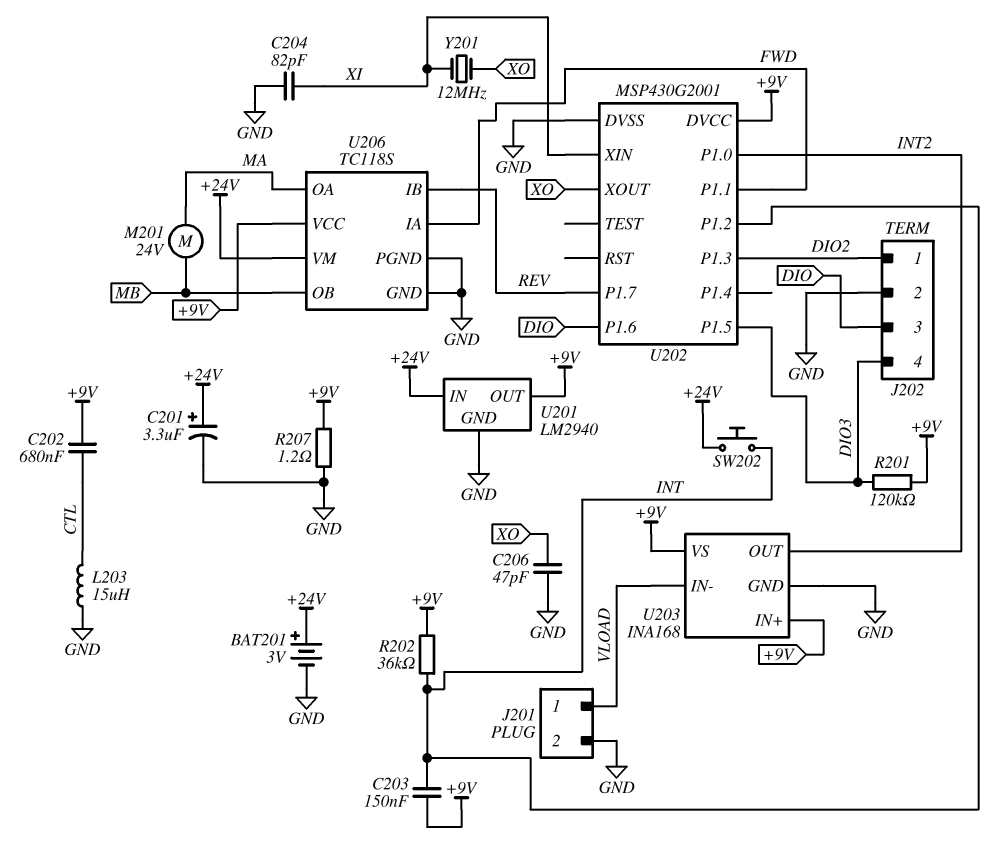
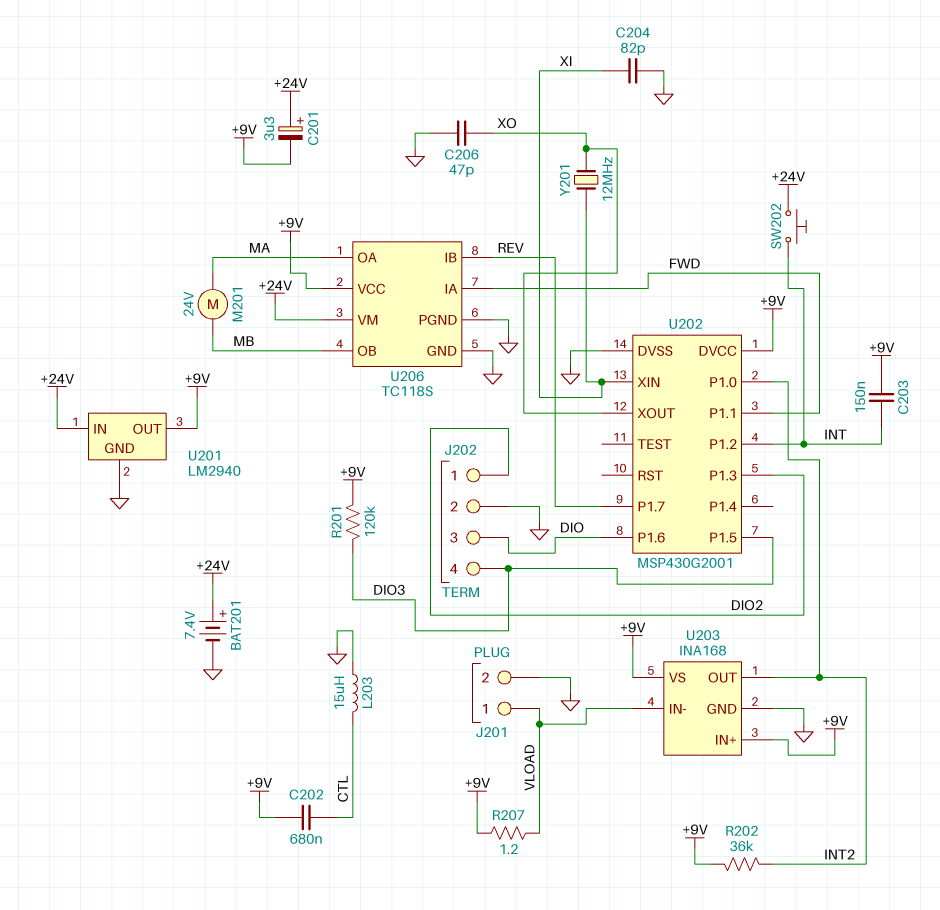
BAT201: 3V (plus +24V, minus GND) -> 7.4V (plus +24V, minus GND)
C201: 3.3uF (plus +24V, minus GND) -> 3.3uF (plus +24V, minus +9V)
R202: 36k (+9V, INT) -> 36k (+9V, INT2)
R207: 1.2 (+9V, GND) -> 1.2 (+9V, VLOAD)

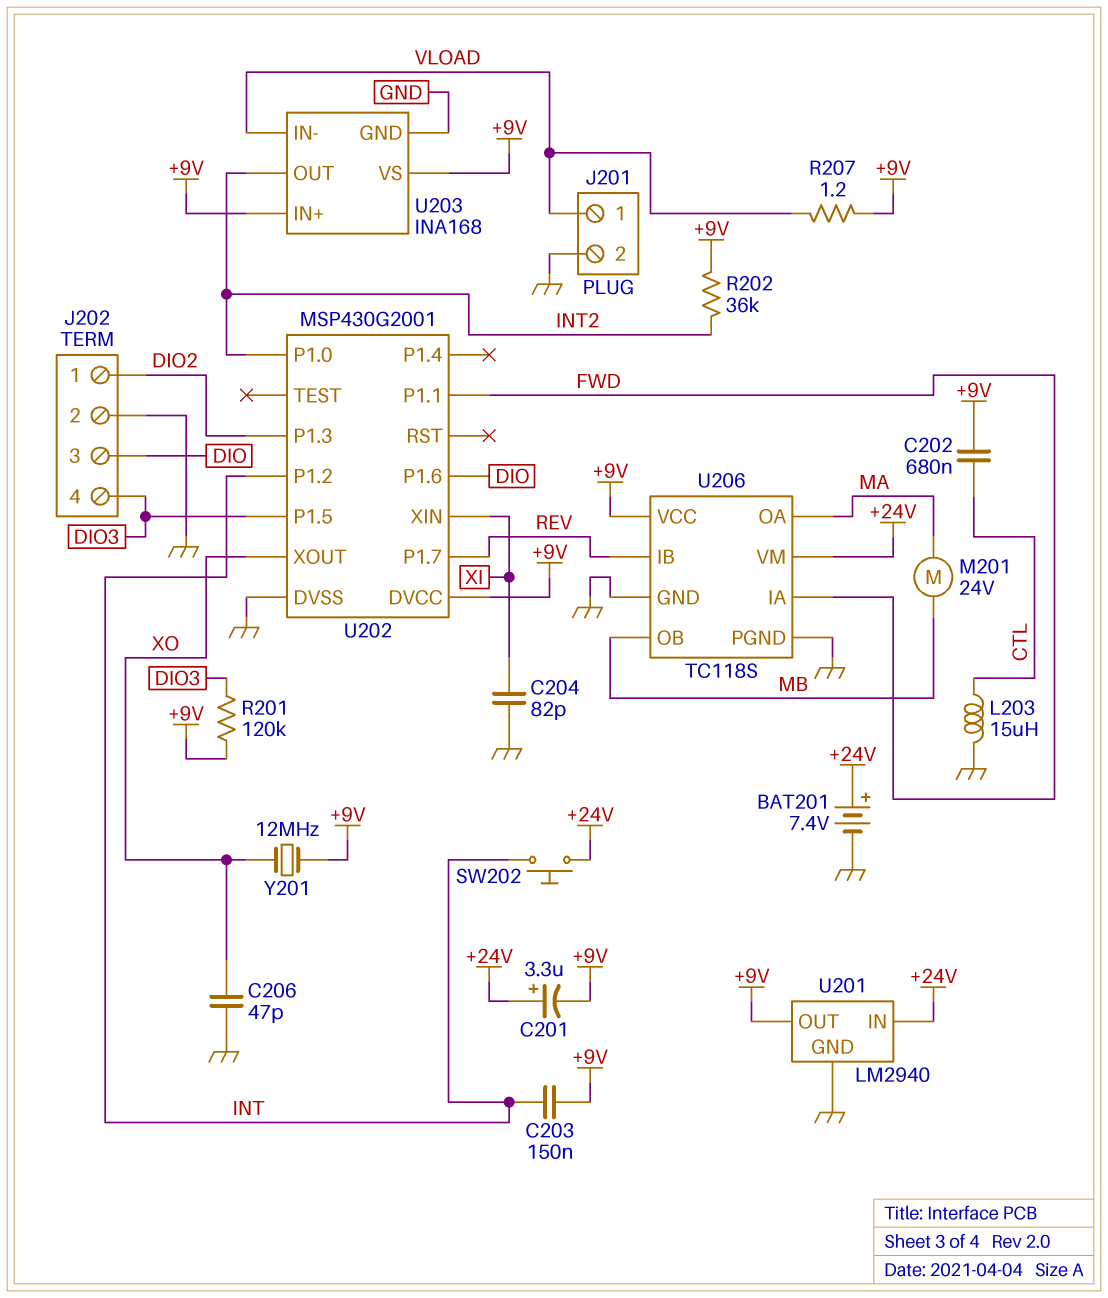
Y201: 12MHz (XI, XO) -> 12MHz (+9V, XO)

